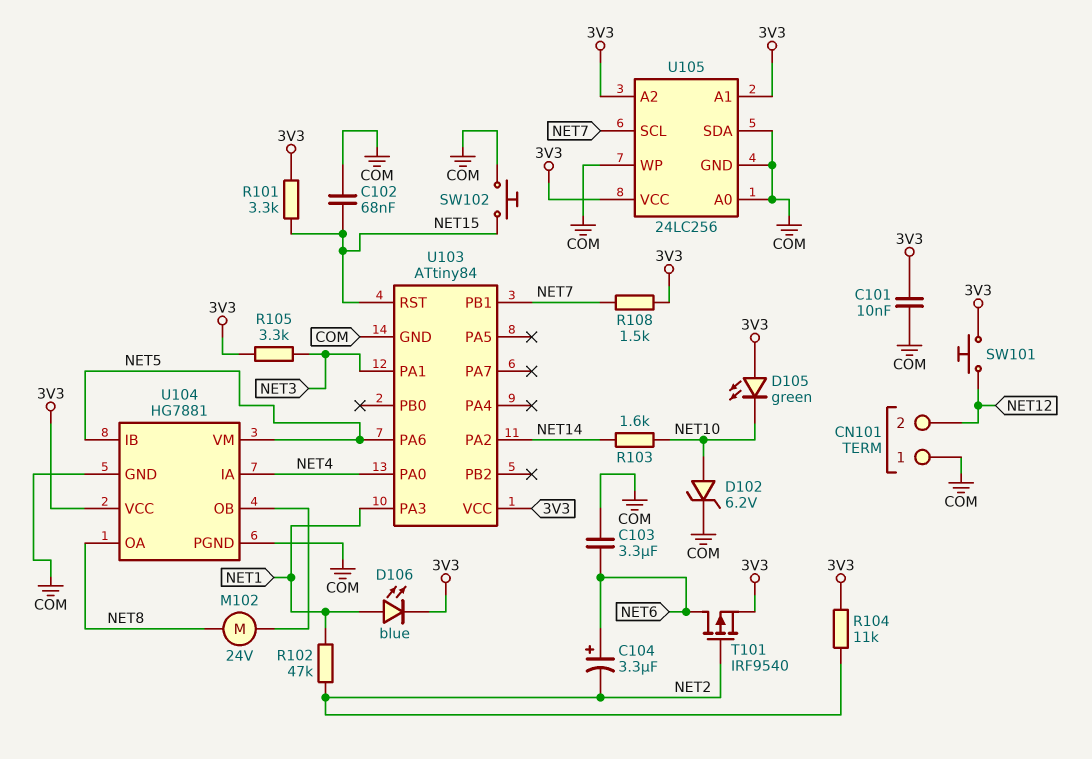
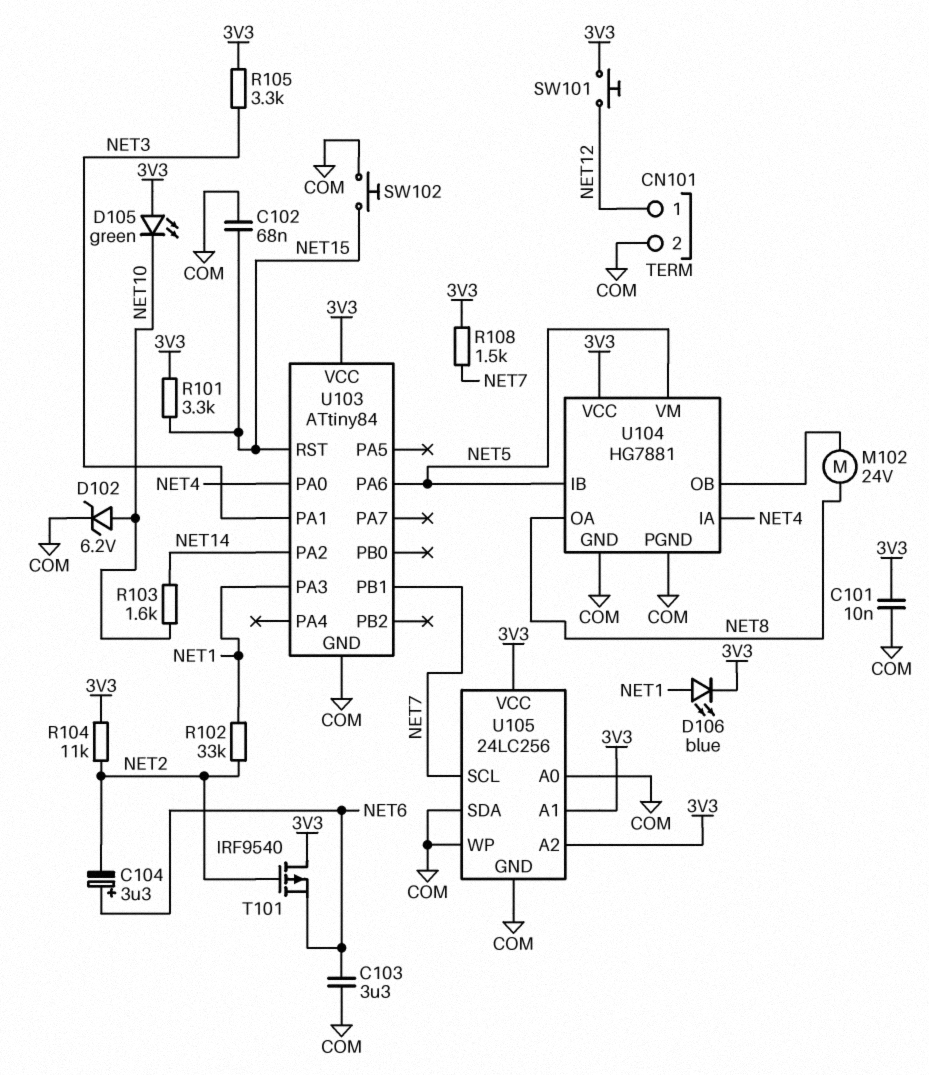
CN101 pin 1: COM -> NET12
CN101 pin 2: NET12 -> COM
R102: 47k (NET1, NET2) -> 33k (NET1, NET2)
T101: PMOS IRF9540 (G NET2, D NET6, S 3V3) -> PMOS IRF9540 (G NET2, D 3V3, S NET6)

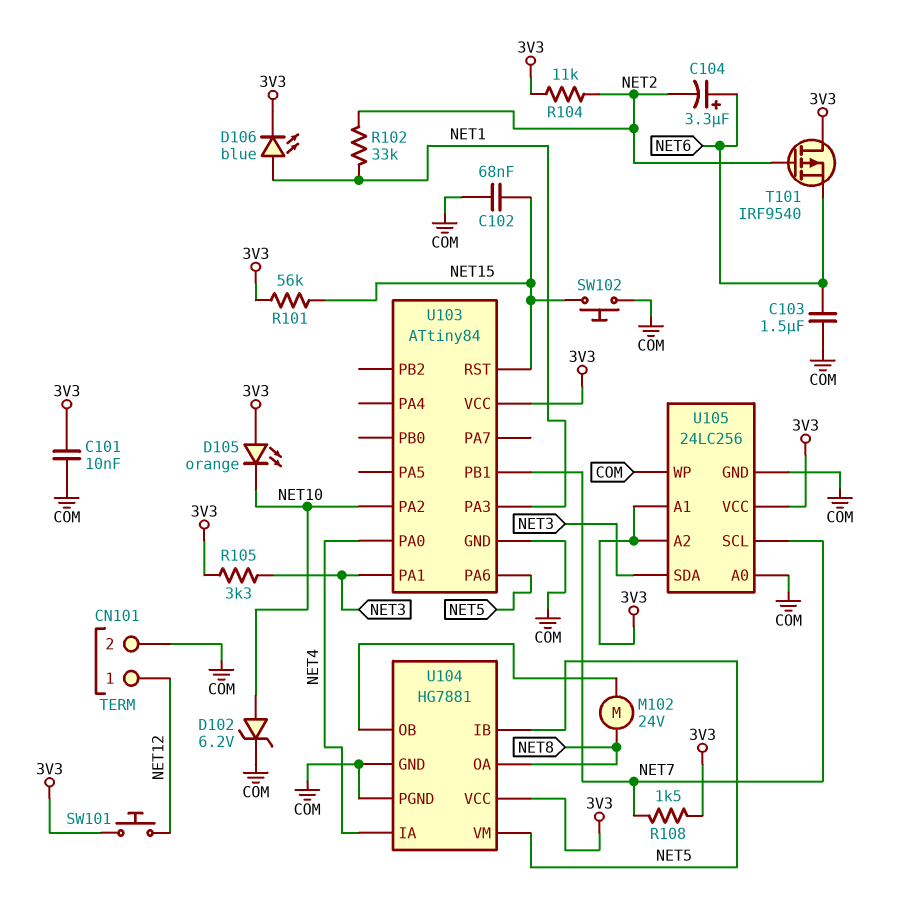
C103: 3.3uF (COM, NET6) -> 1.5uF (COM, NET6)
D105: LED green (A 3V3, K NET10) -> LED orange (A 3V3, K NET10)
R101: 3.3k (3V3, NET15) -> 56k (3V3, NET15)
R103: 1.6k (NET10, NET14) -> none
U103 pin PA2: NET14 -> NET10
U105 pin SDA: COM -> NET3

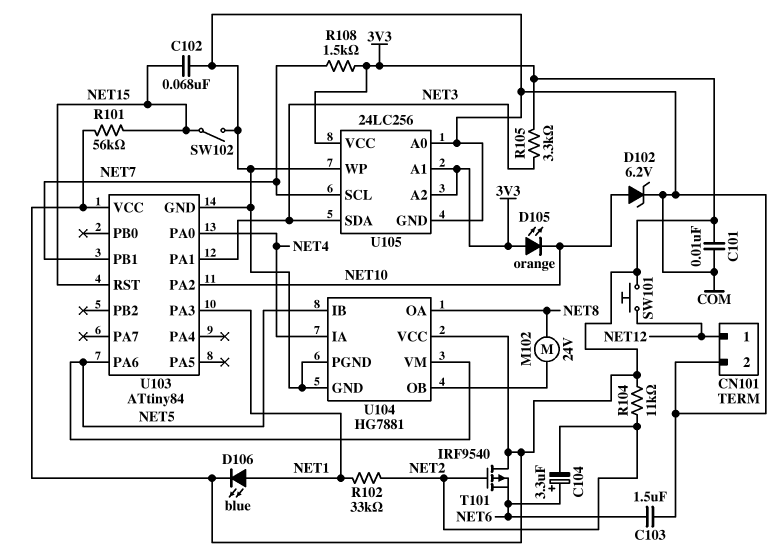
SW102: button (COM, NET15) -> switch (COM, NET15)

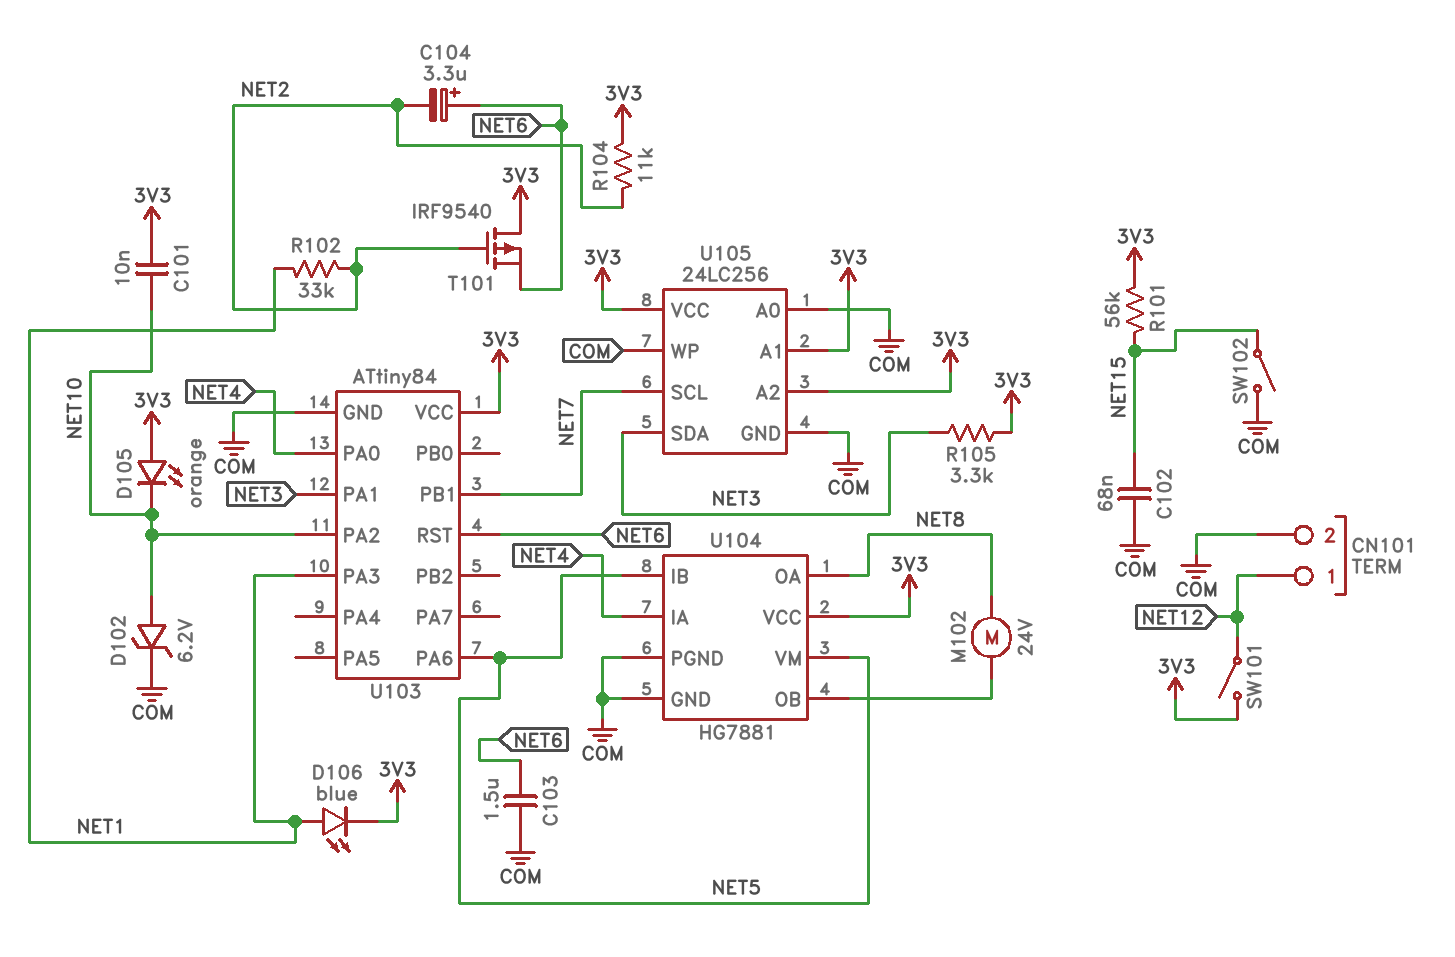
C101: 10nF (3V3, COM) -> 10nF (3V3, NET10)
R108: 1.5k (3V3, NET7) -> none
SW101: button (3V3, NET12) -> switch (3V3, NET12)
U103 pin RST: NET15 -> NET6

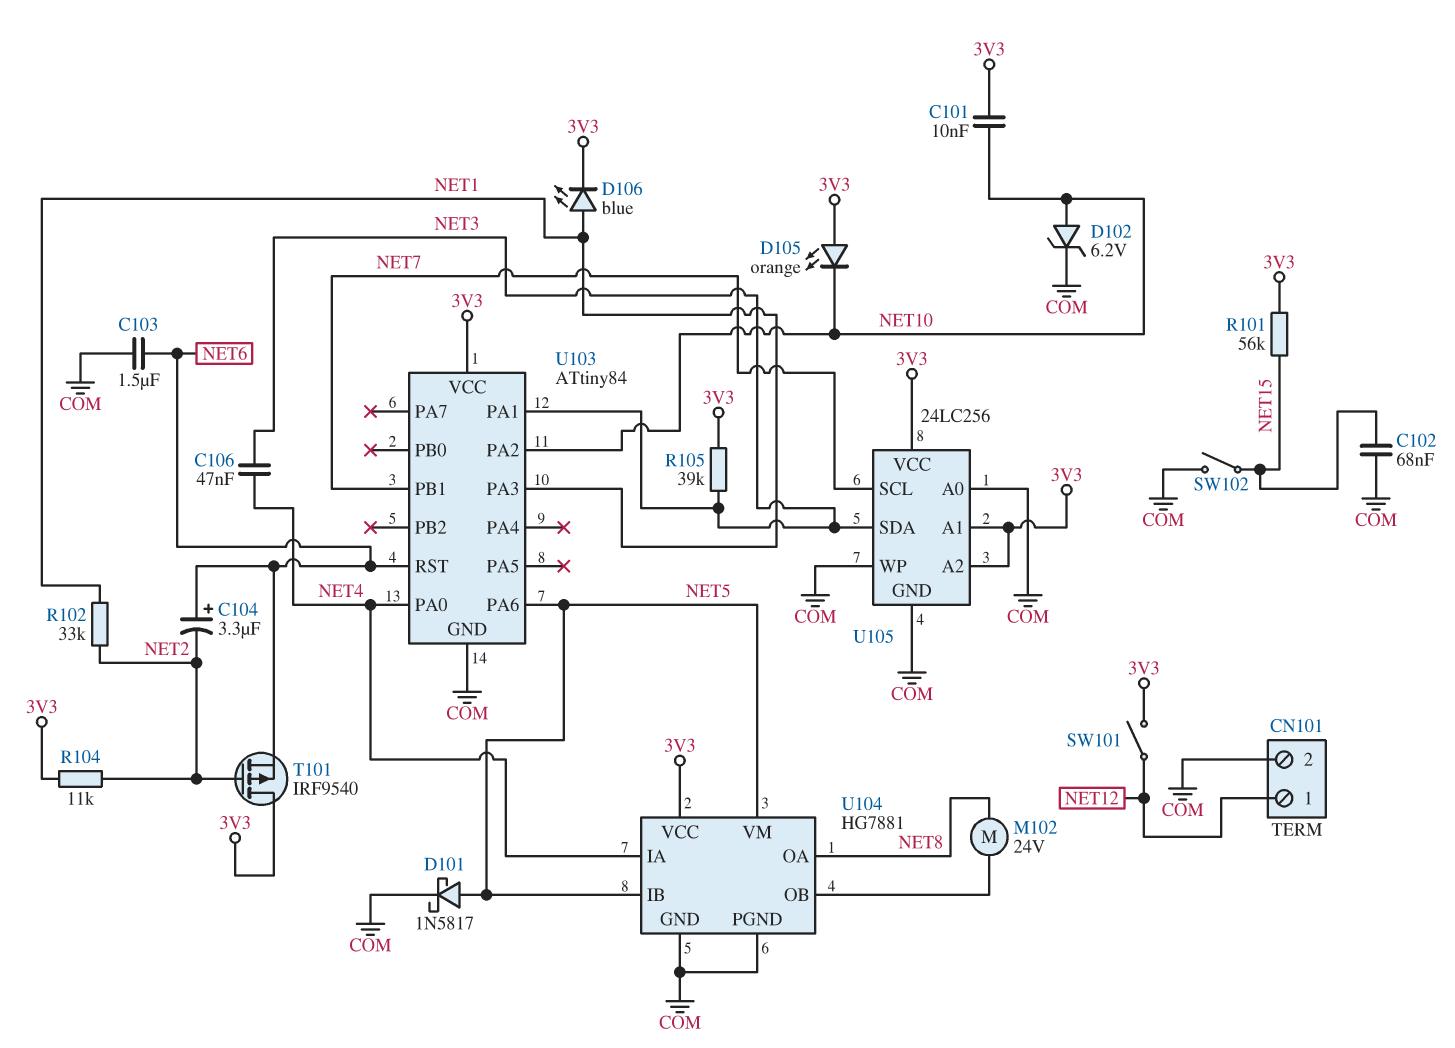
C106: none -> 47nF (NET3, NET4)
D101: none -> schottky 1N5817 (A NET5, K COM)
R105: 3.3k (3V3, NET3) -> 39k (3V3, NET3)

